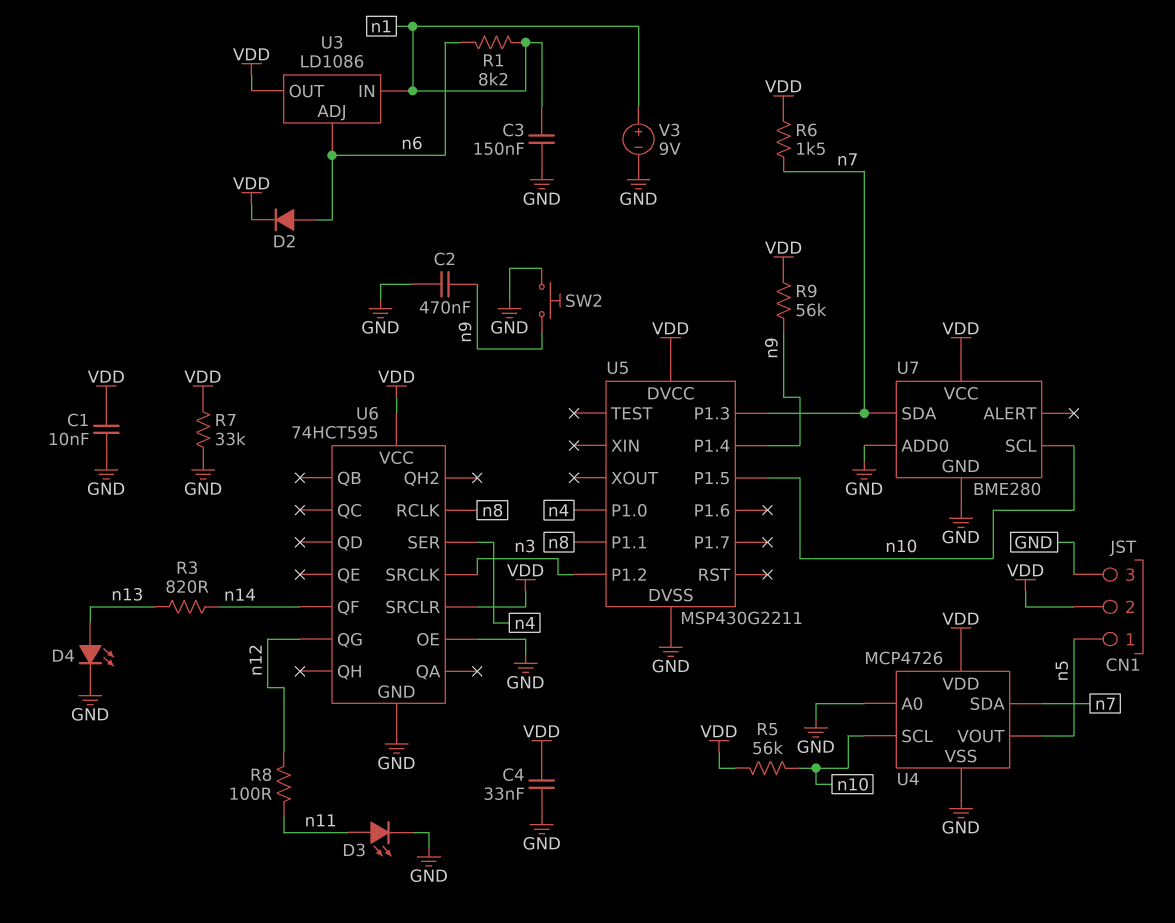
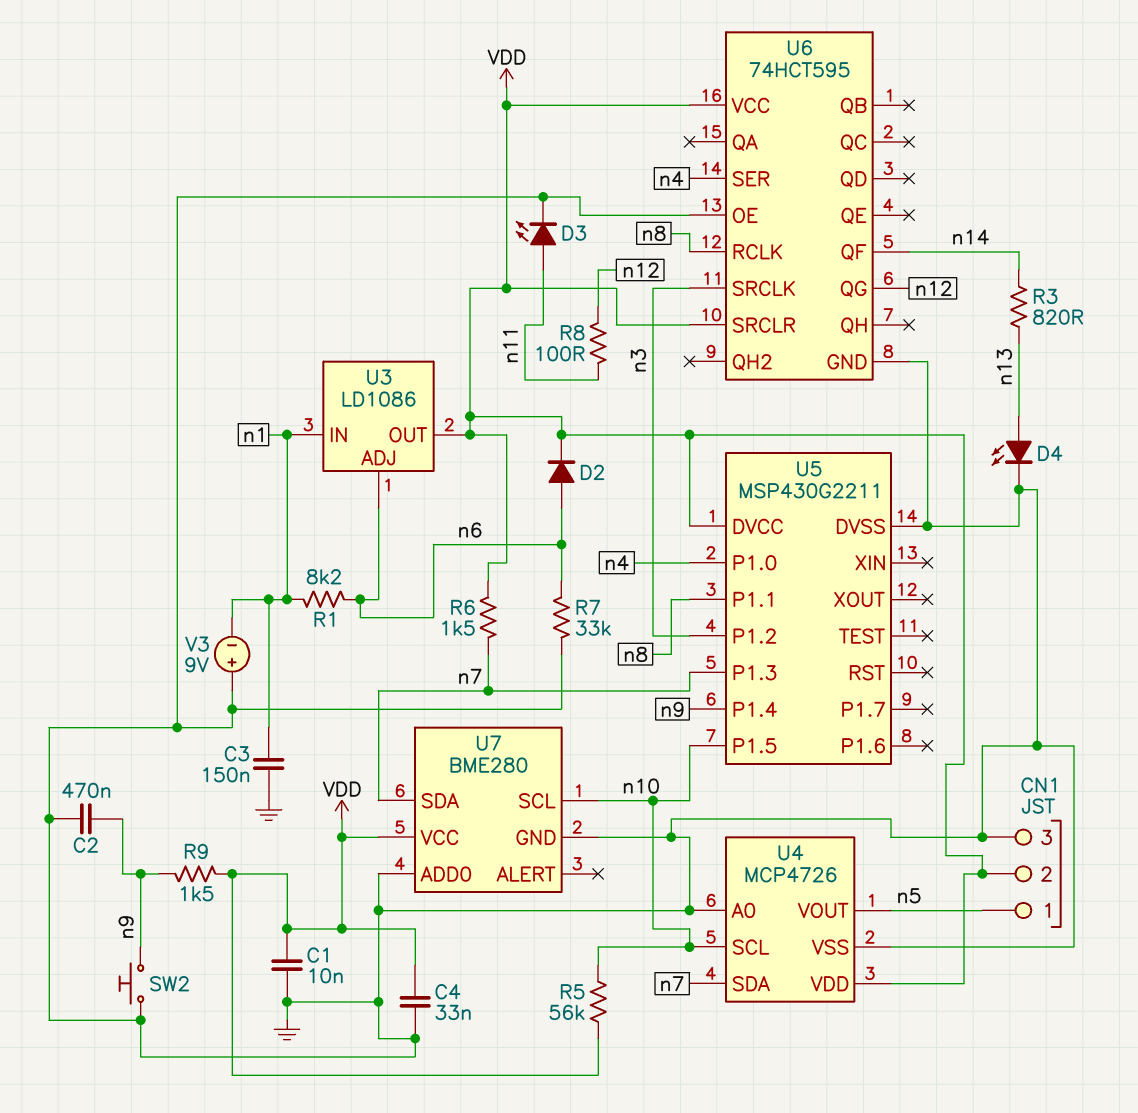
R7: 33k (GND, VDD) -> 33k (GND, n6)
R9: 56k (VDD, n9) -> 1.5k (VDD, n9)
V3: 9V (plus n1, minus GND) -> 9V (plus GND, minus n1)

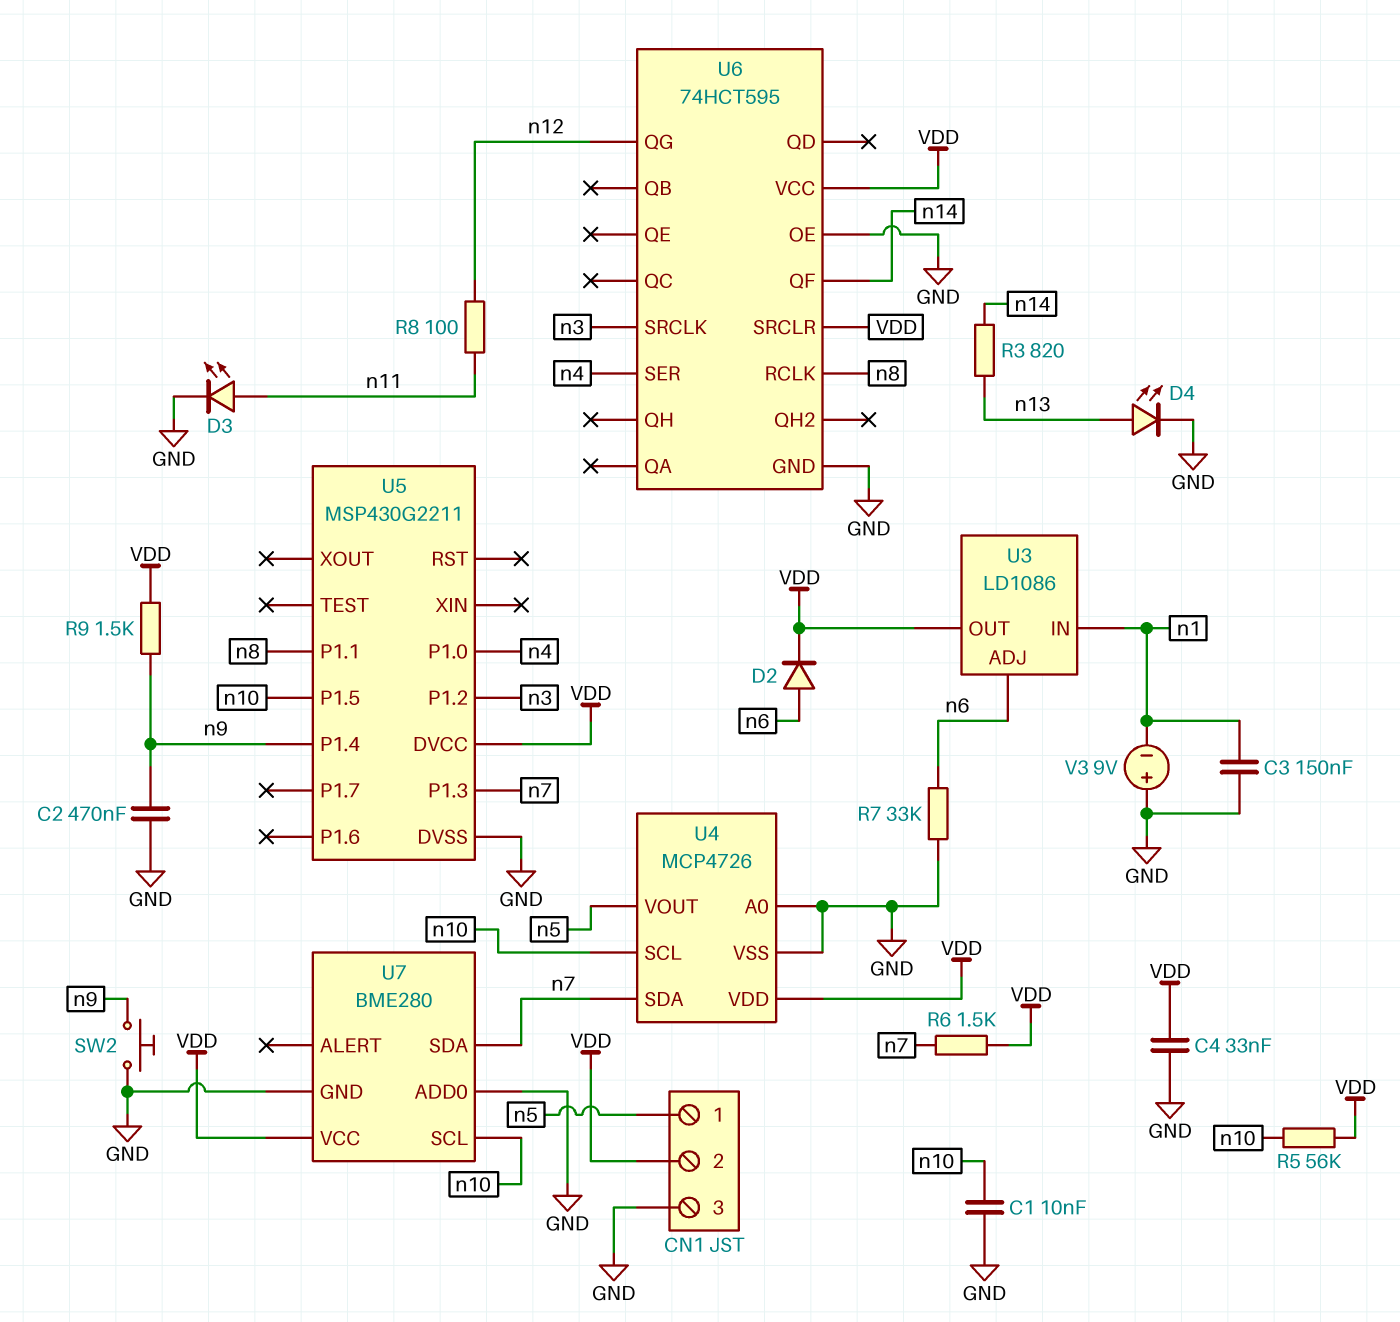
C1: 10nF (GND, VDD) -> 10nF (GND, n10)
R1: 8.2k (n1, n6) -> none

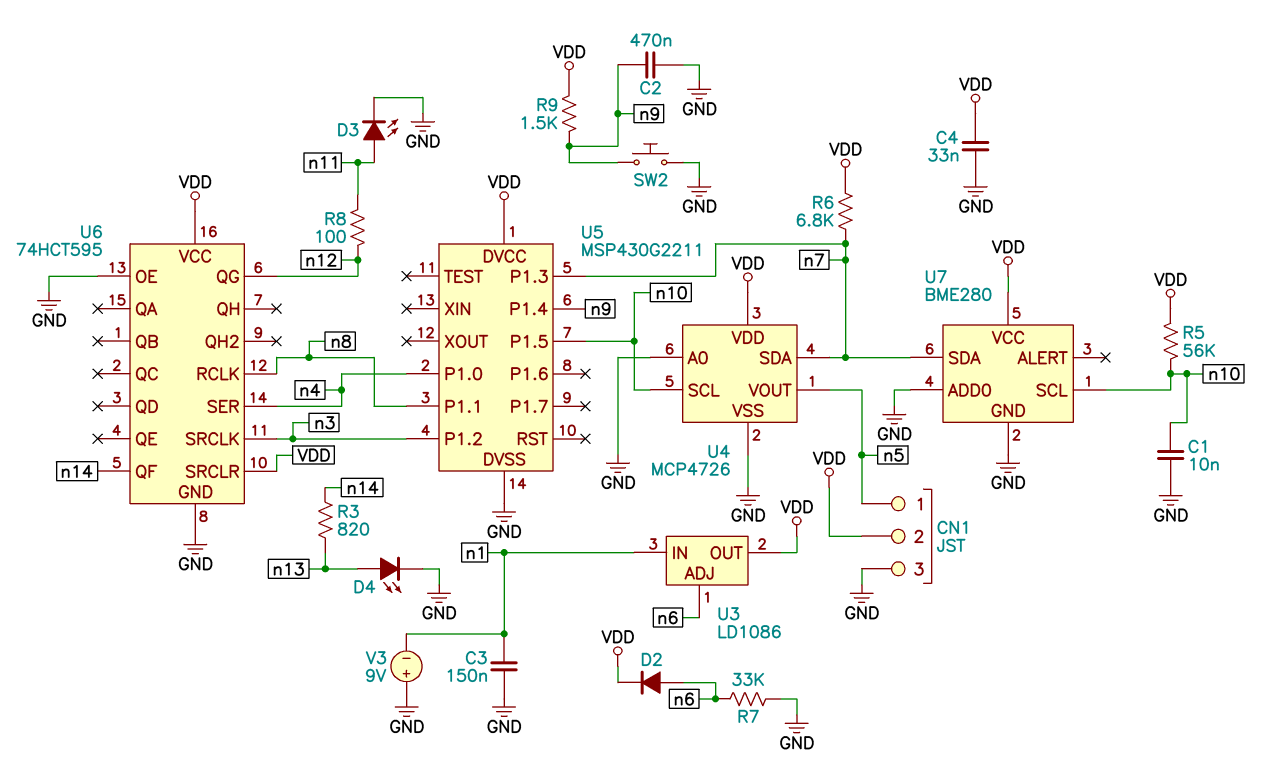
R6: 1.5k (VDD, n7) -> 6.8k (VDD, n7)

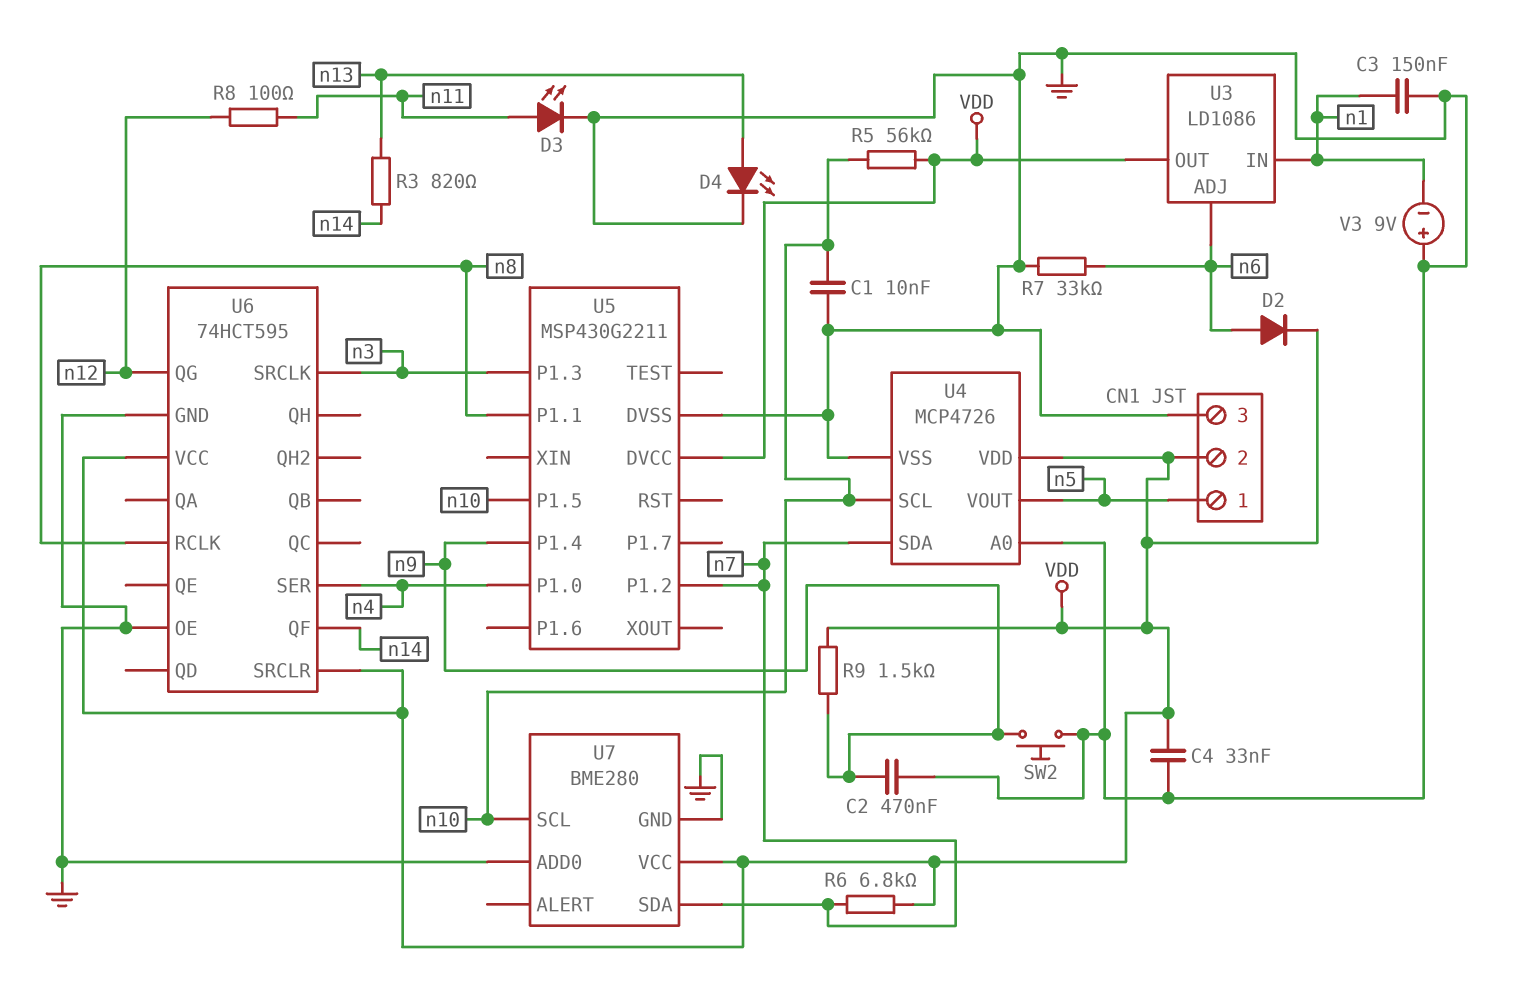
U5 pin P1.2: n3 -> n7
U5 pin P1.3: n7 -> n3

